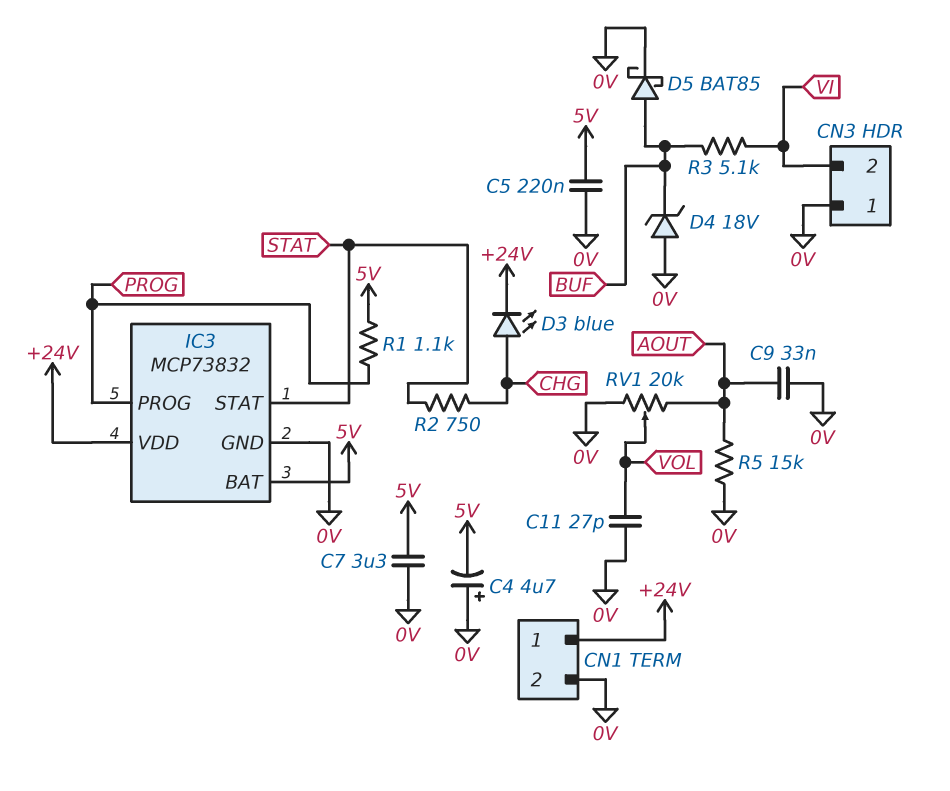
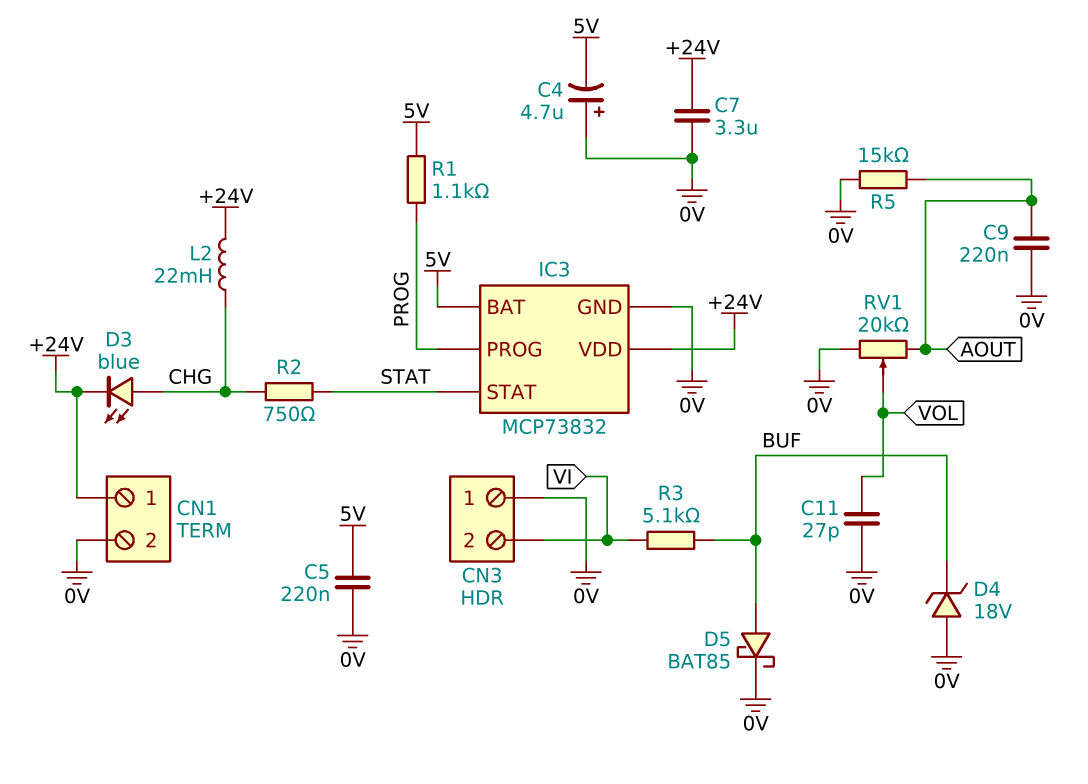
C7: 3.3uF (0V, 5V) -> 3.3uF (+24V, 0V)
C9: 33nF (0V, AOUT) -> 220nF (0V, AOUT)
L2: none -> 22mH (+24V, CHG)

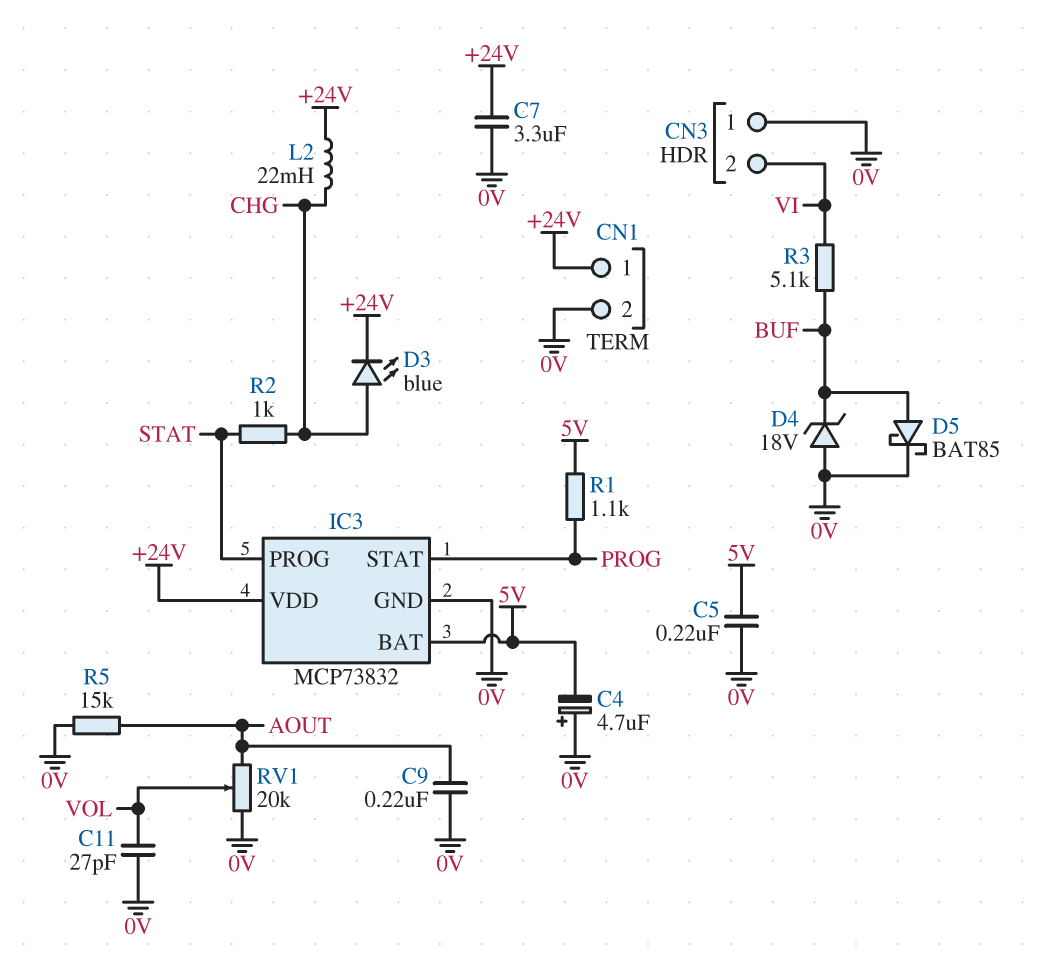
IC3 pin PROG: PROG -> STAT
IC3 pin STAT: STAT -> PROG
R2: 750 (CHG, STAT) -> 1k (CHG, STAT)

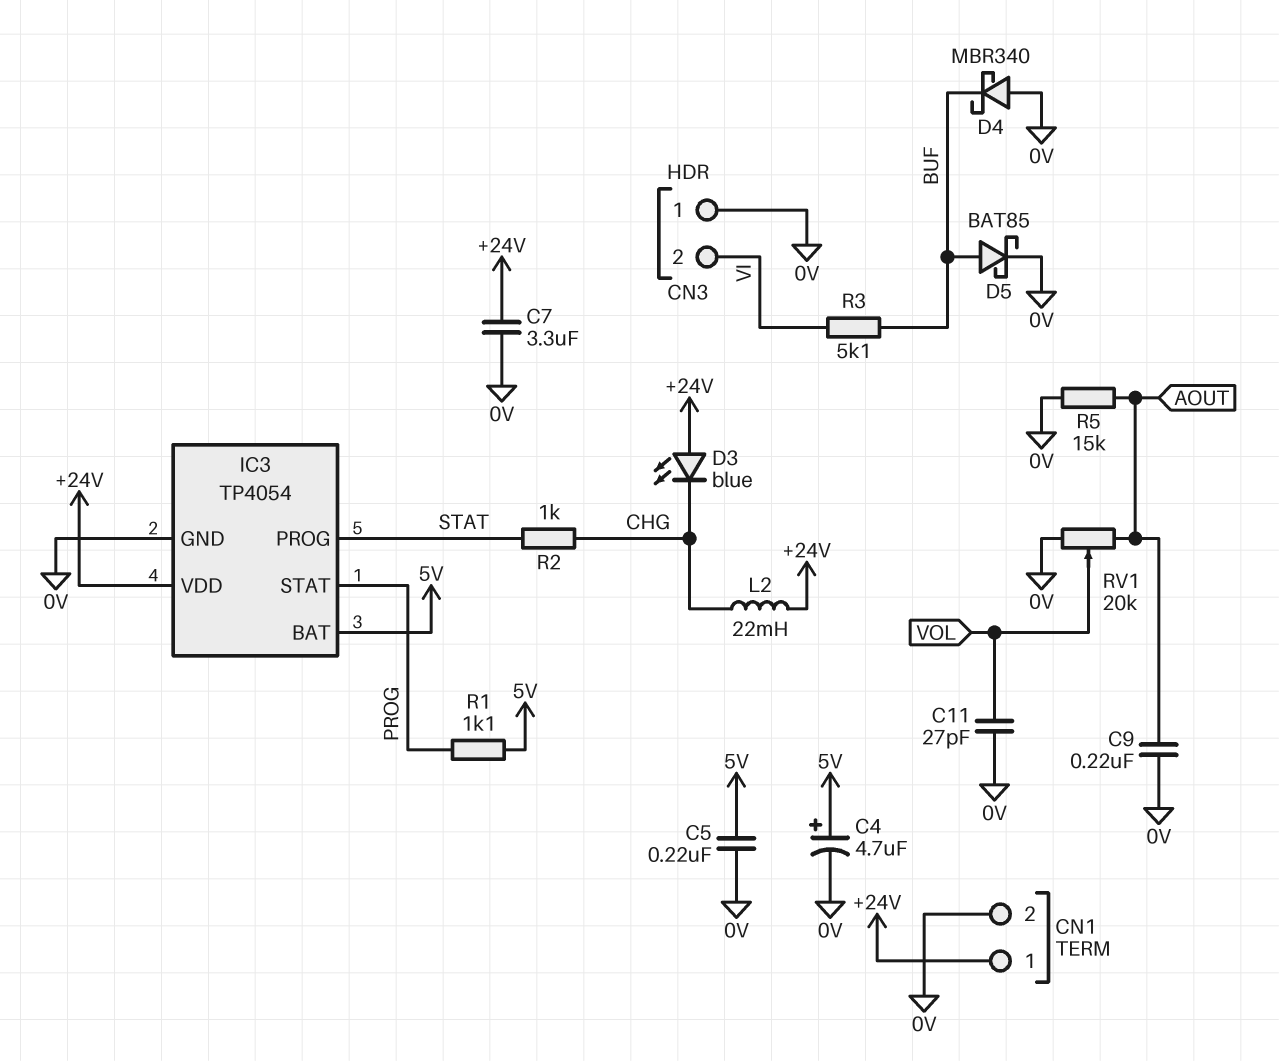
C4: 4.7uF (plus 0V, minus 5V) -> 4.7uF (plus 5V, minus 0V)
D3: LED blue (A CHG, K +24V) -> LED blue (A +24V, K CHG)
D4: zener 18V (A 0V, K BUF) -> schottky MBR340 (A 0V, K BUF)
IC3: MCP73832 -> TP4054

